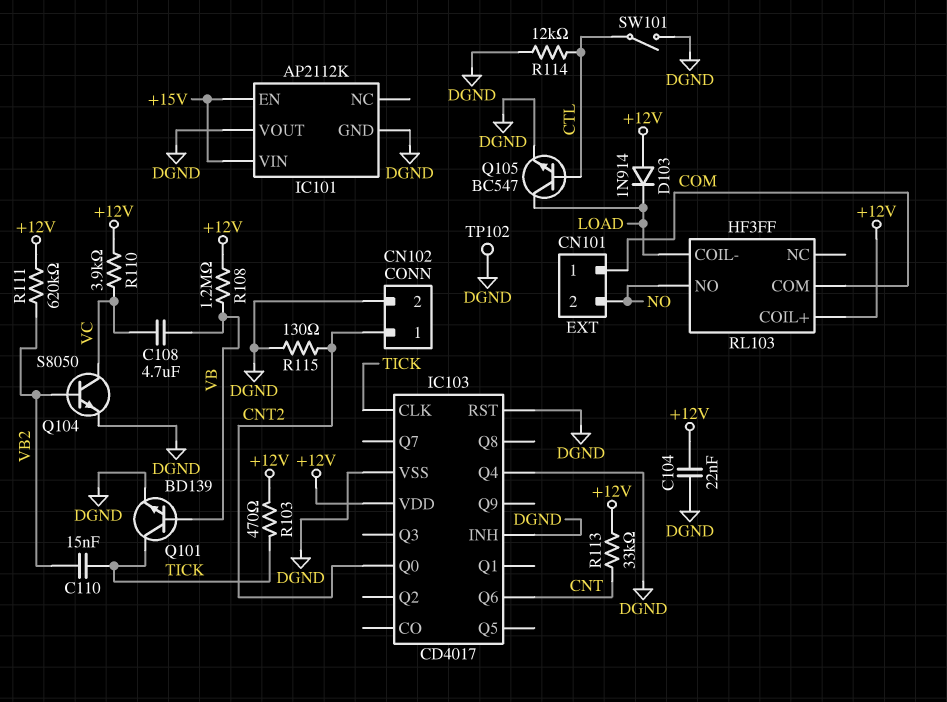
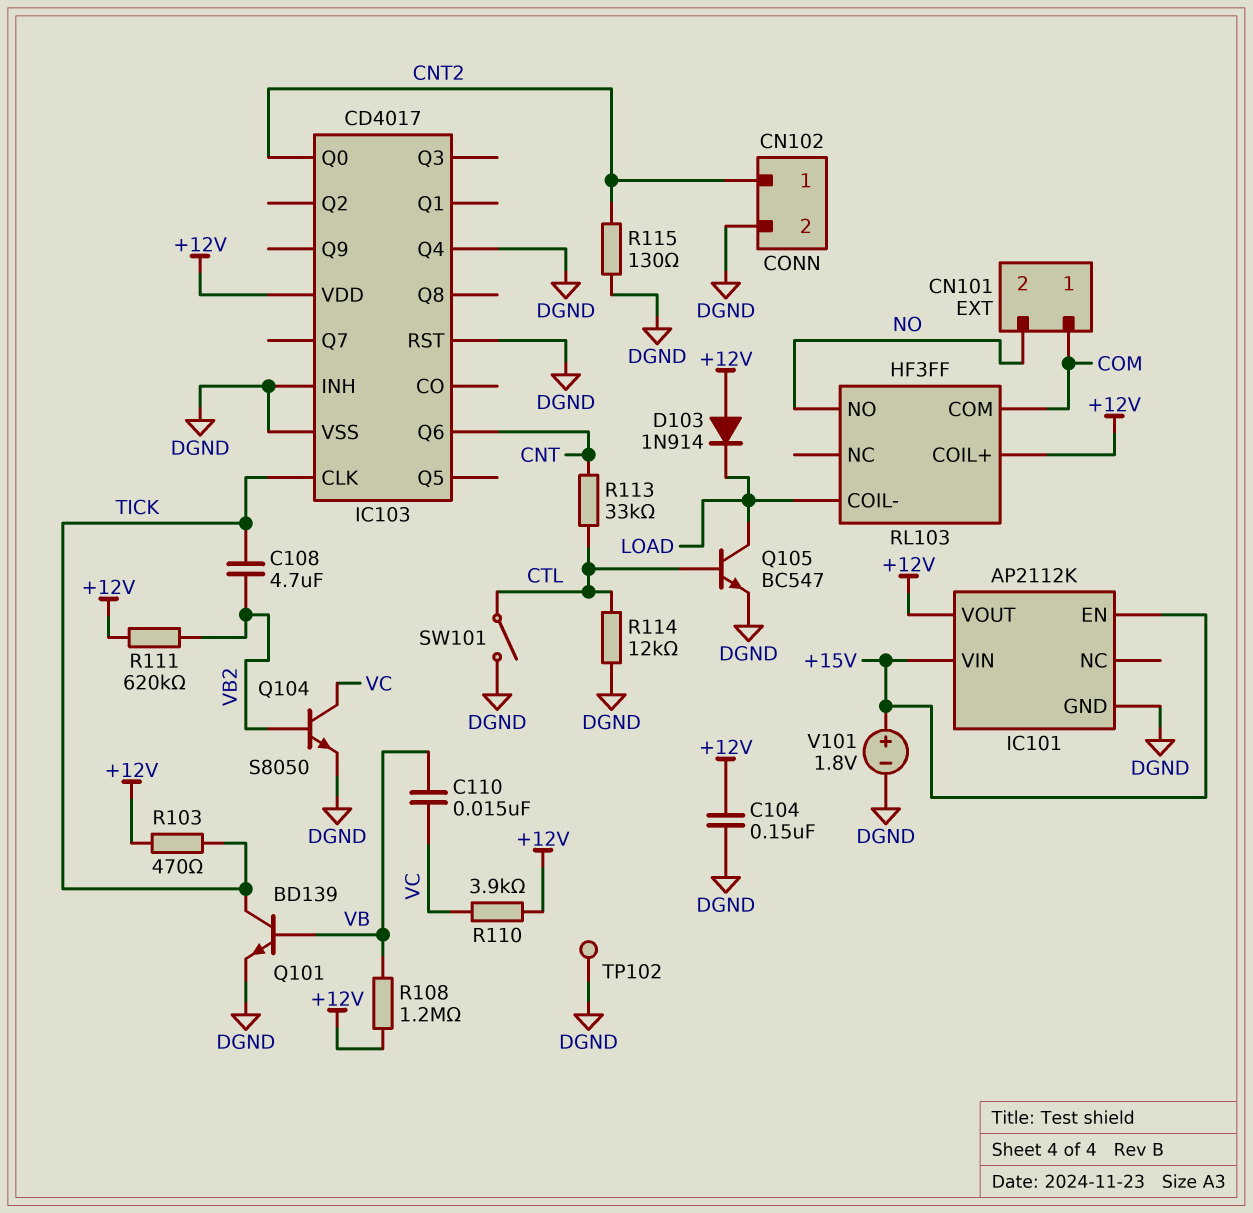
C104: 22nF (+12V, DGND) -> 150nF (+12V, DGND)
C108: 4.7uF (VB, VC) -> 4.7uF (TICK, VB2)
C110: 15nF (TICK, VB2) -> 15nF (VB, VC)
IC101 pin VOUT: DGND -> +12V
R113: 33k (+12V, CNT) -> 33k (CNT, CTL)
V101: none -> 1.8V (plus +15V, minus DGND)

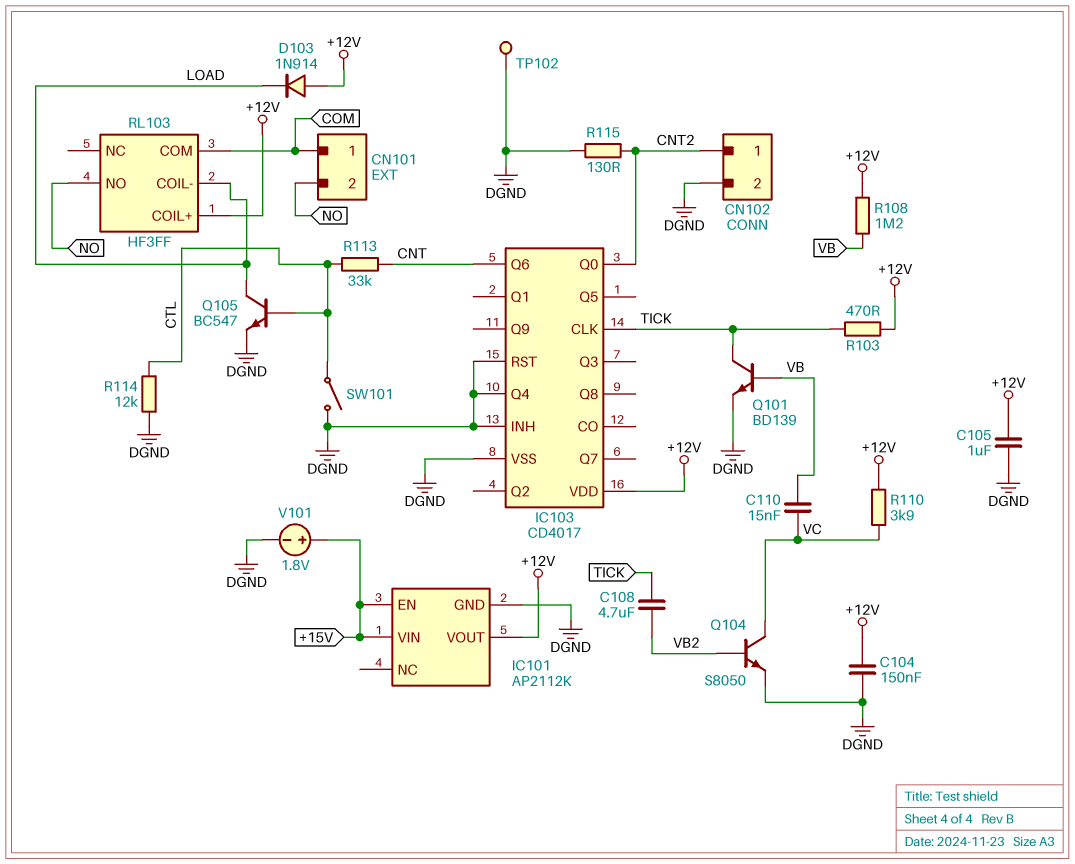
C105: none -> 1uF (+12V, DGND)
R111: 620k (+12V, VB2) -> none

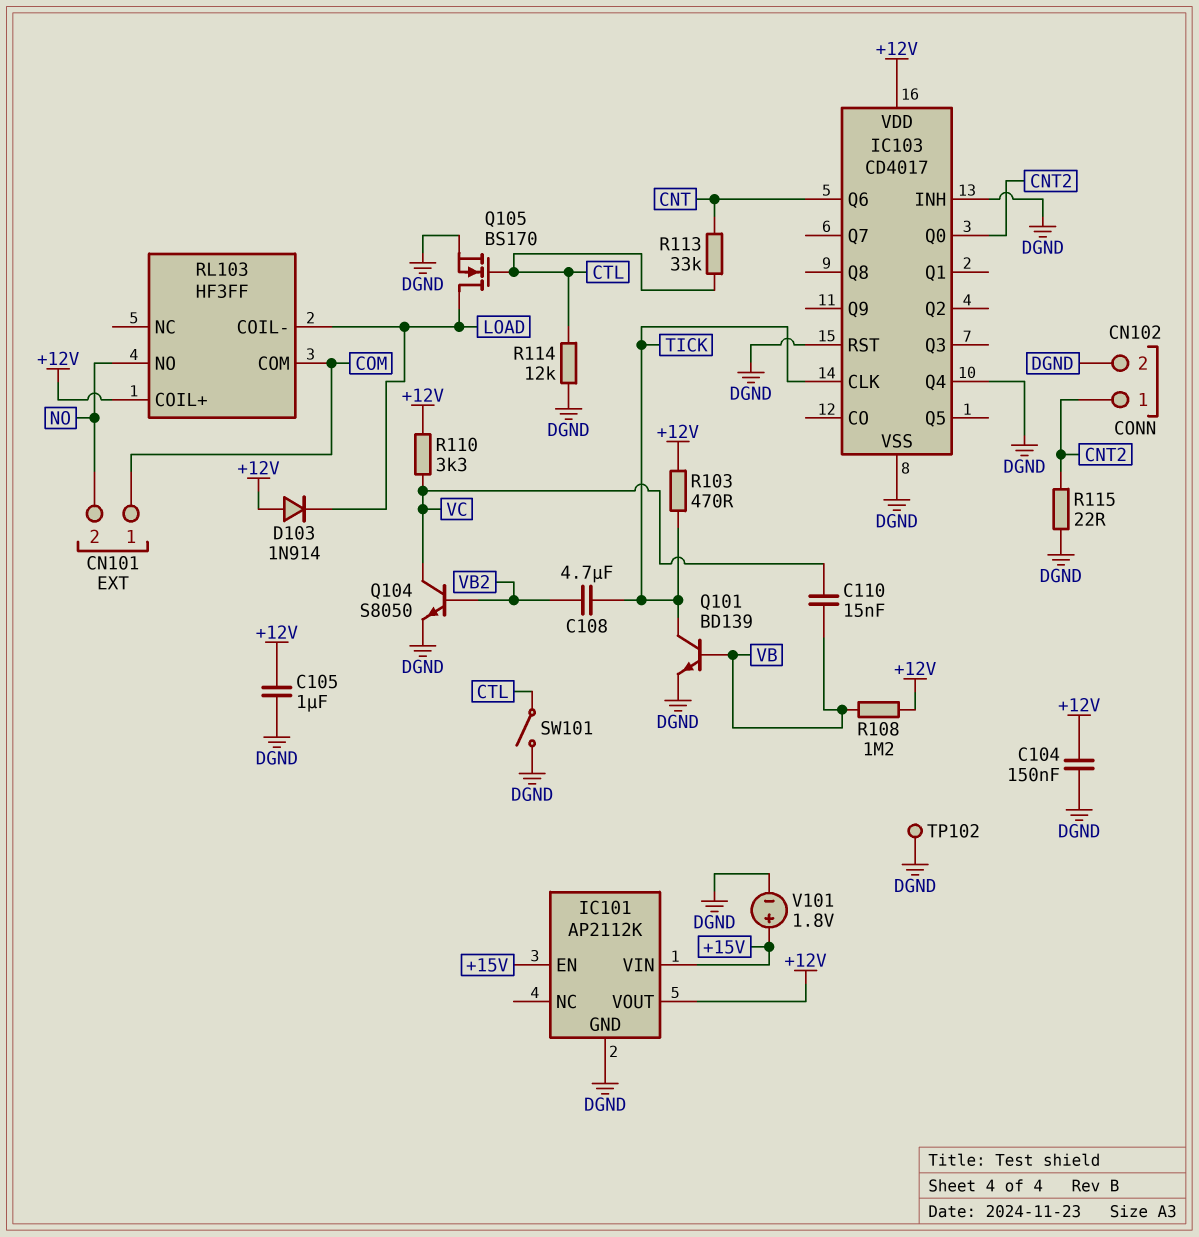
Q105: NPN BC547 (B CTL, C LOAD, E DGND) -> NMOS BS170 (G CTL, D LOAD, S DGND)
R110: 3.9k (+12V, VC) -> 3.3k (+12V, VC)
R115: 130 (CNT2, DGND) -> 22 (CNT2, DGND)

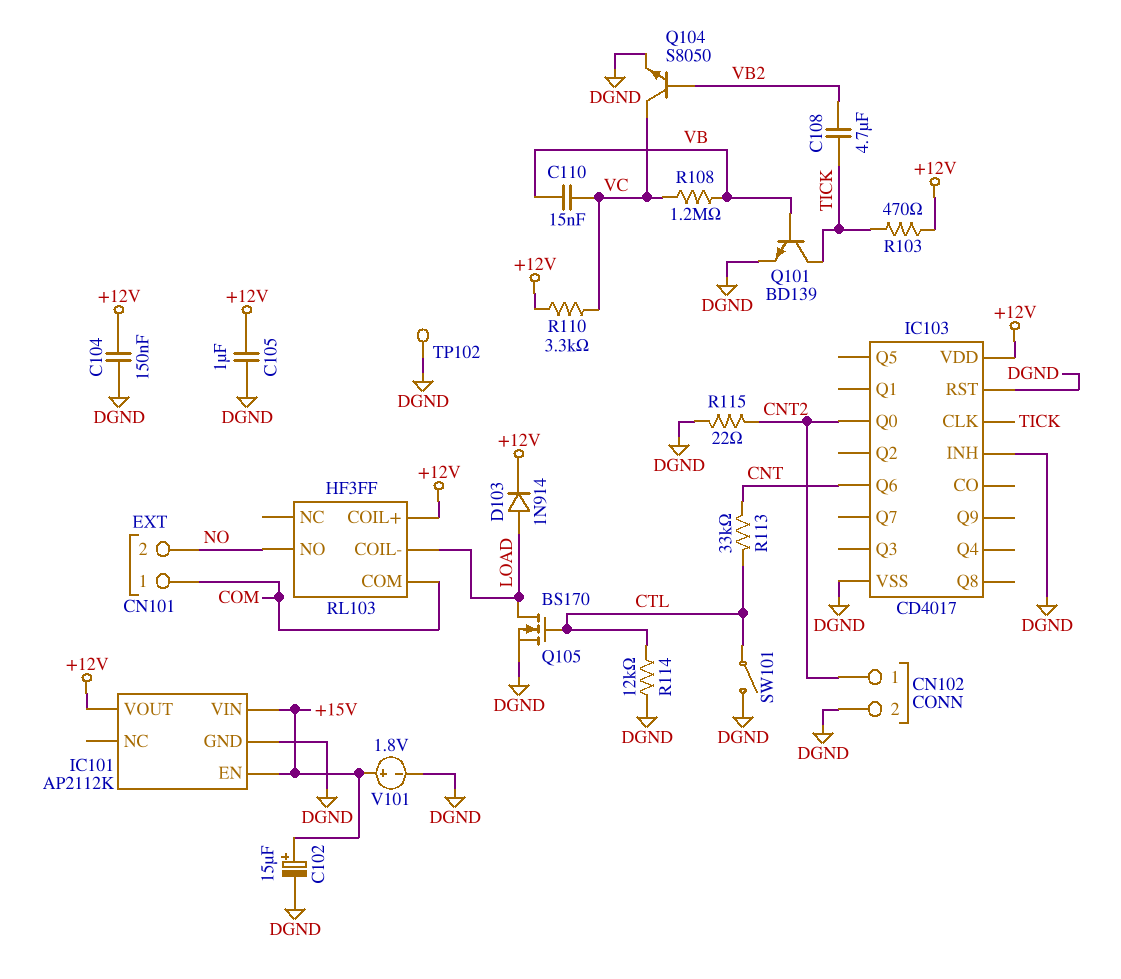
C102: none -> 15uF (plus +15V, minus DGND)
D103: diode 1N914 (A +12V, K LOAD) -> diode 1N914 (A LOAD, K +12V)
IC103 pin Q4: DGND -> none
R108: 1.2M (+12V, VB) -> 1.2M (VB, VC)

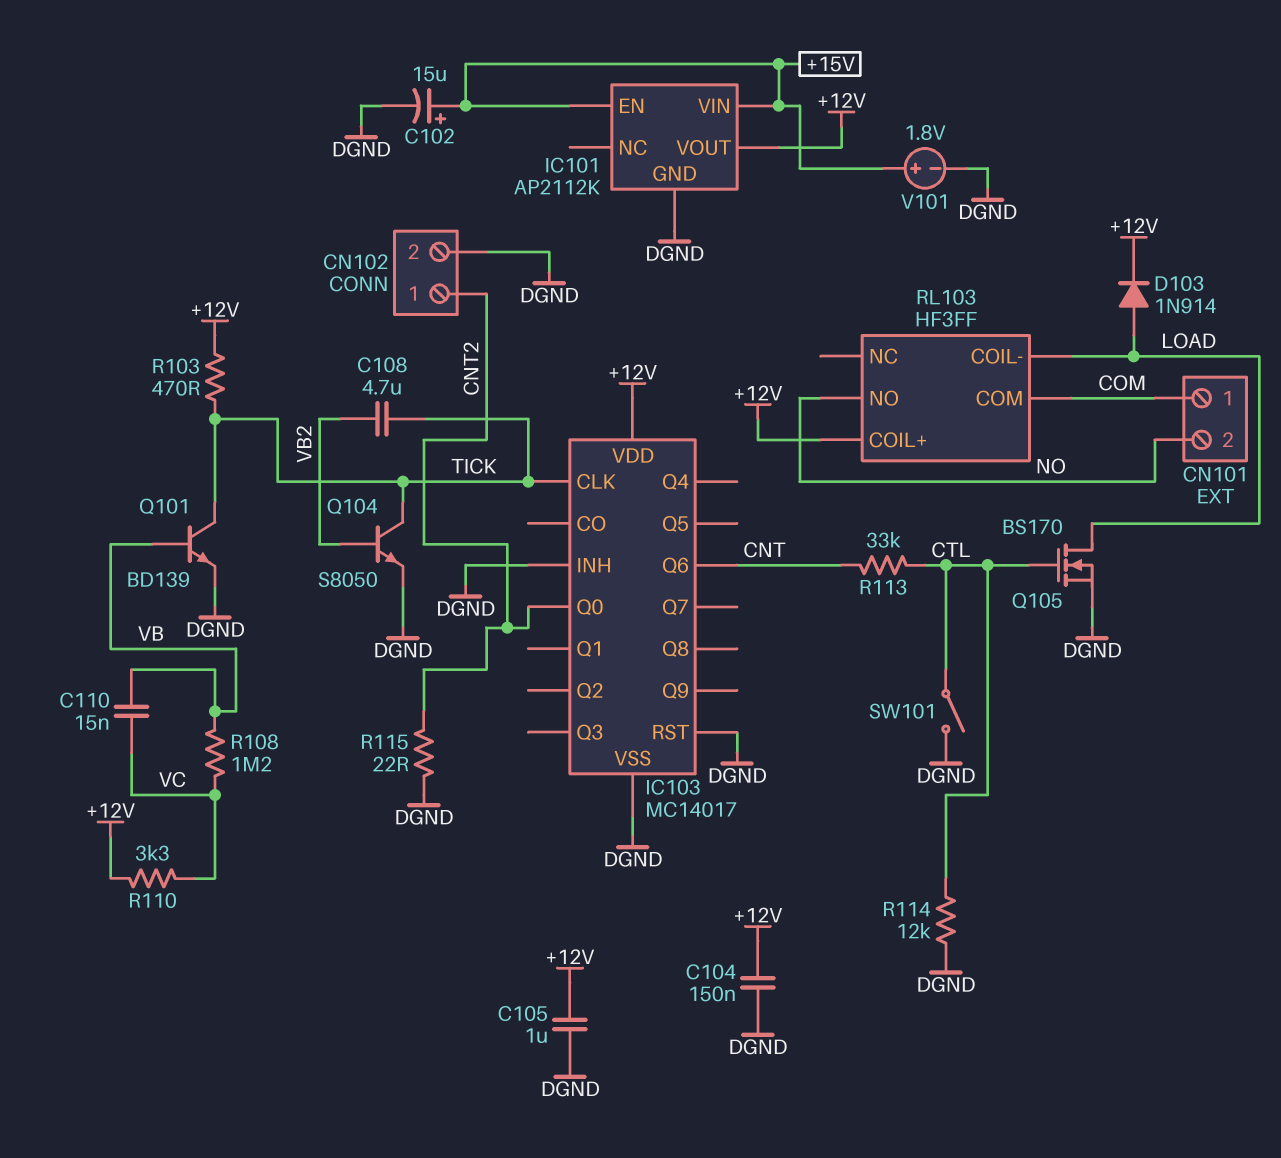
IC103: CD4017 -> MC14017
Q104: NPN S8050 (B VB2, C VC, E DGND) -> NPN S8050 (B VB2, C TICK, E DGND)
TP102: test point (DGND) -> none

